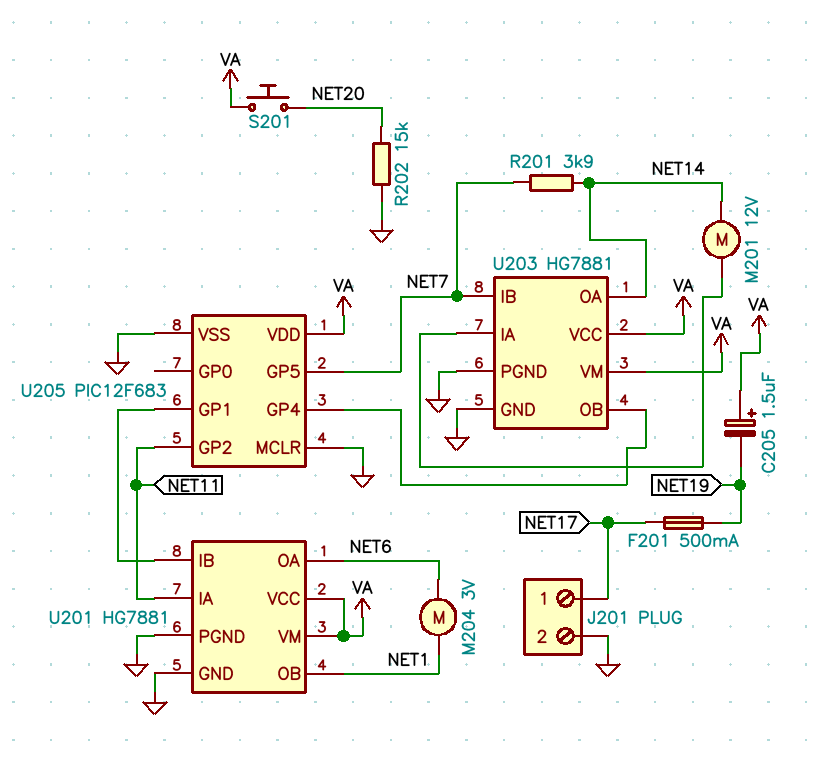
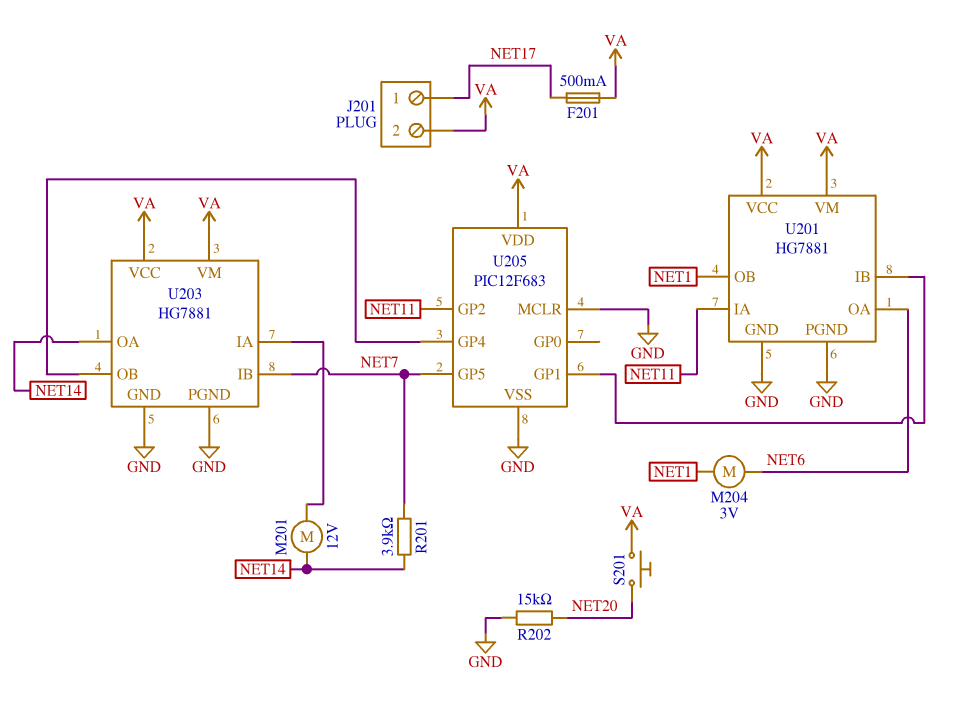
C205: 1.5uF (plus VA, minus NET19) -> none
F201: 500mA (NET17, NET19) -> 500mA (NET17, VA)
J201 pin 2: GND -> VA

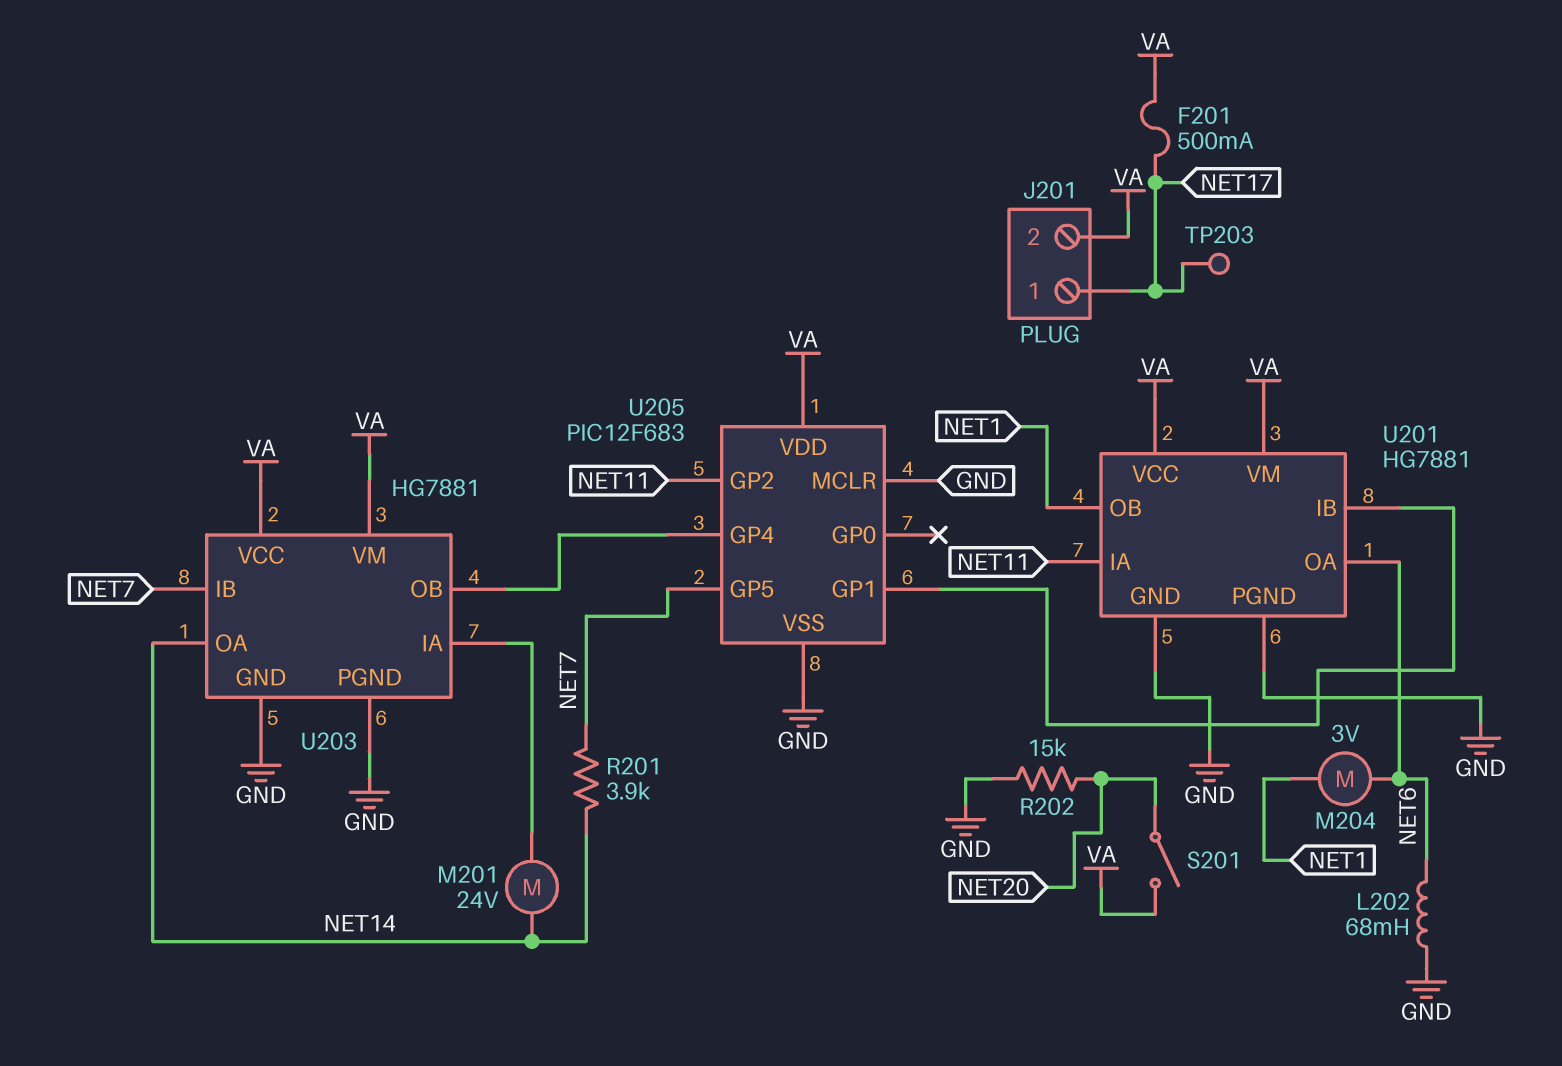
L202: none -> 68mH (GND, NET6)
M201: motor 12V (NET14, U203/IA) -> motor 24V (NET14, U203/IA)
S201: button (NET20, VA) -> switch (NET20, VA)
TP203: none -> test point (NET17)

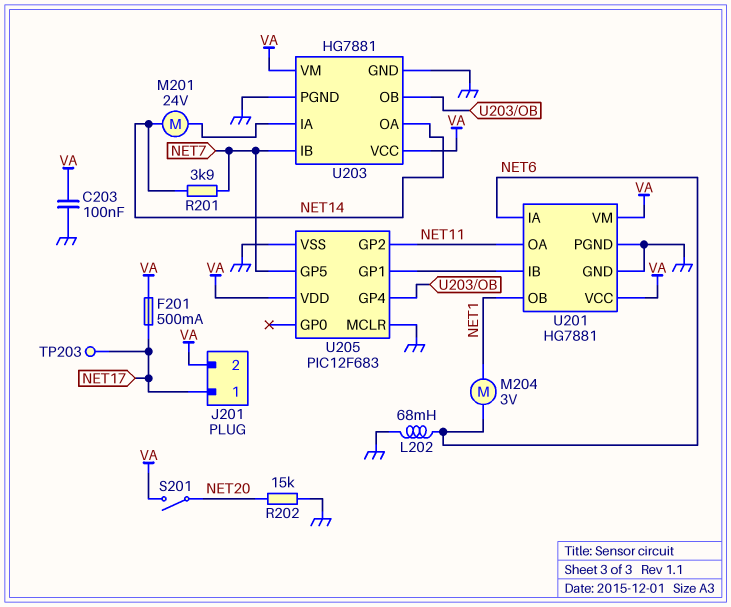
C203: none -> 100nF (GND, VA)
U201 pin IA: NET11 -> NET6
U201 pin OA: NET6 -> NET11

